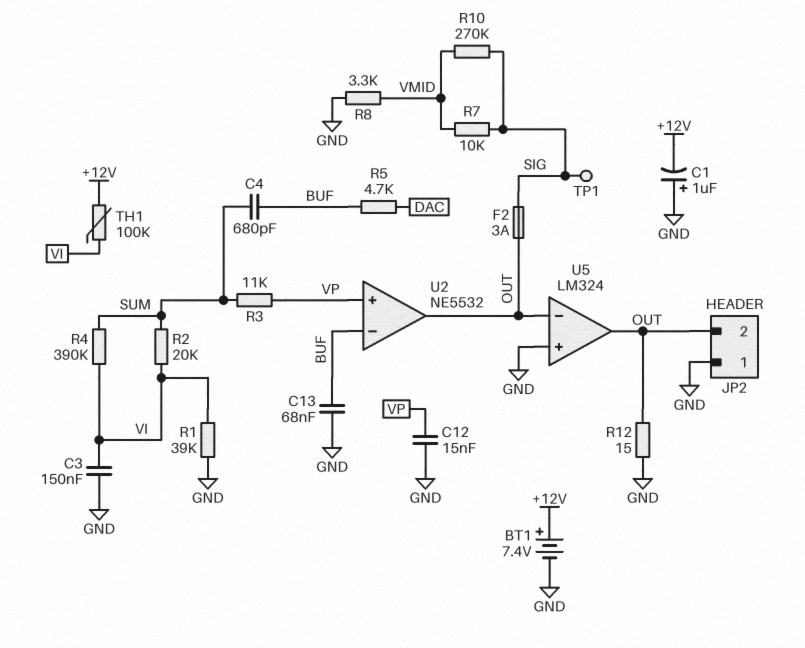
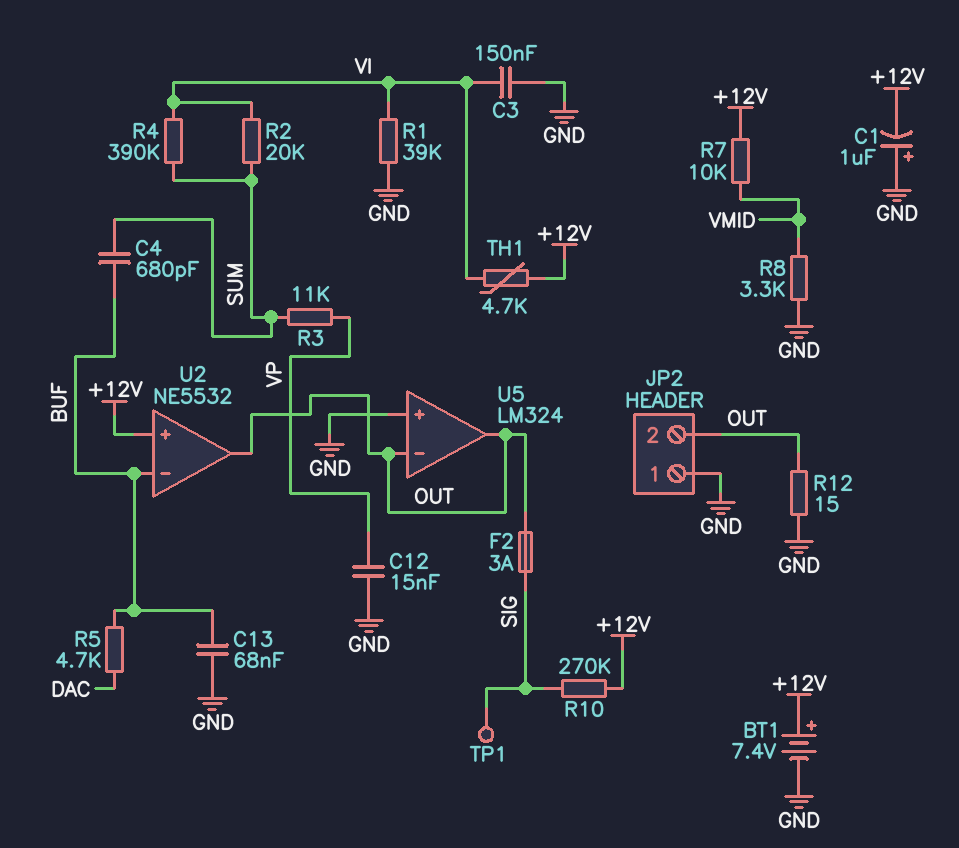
R7: 10k (SIG, VMID) -> 10k (+12V, VMID)
R10: 270k (SIG, VMID) -> 270k (+12V, SIG)
TH1: 100k (+12V, VI) -> 4.7k (+12V, VI)
U2 pin in+: VP -> +12V

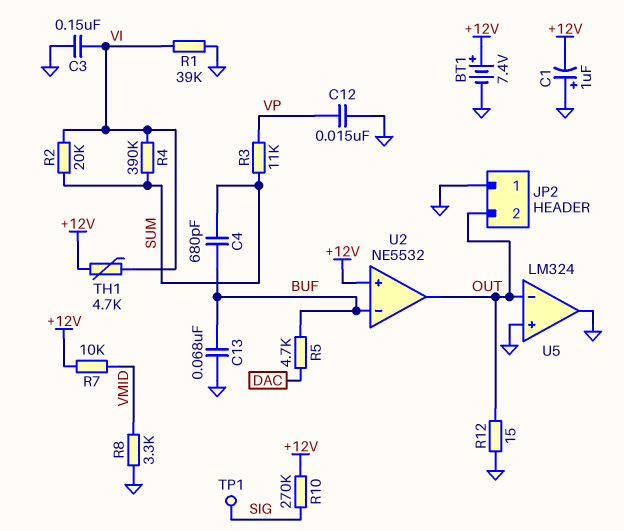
F2: 3A (OUT, SIG) -> none
U5 pin out: OUT -> GND

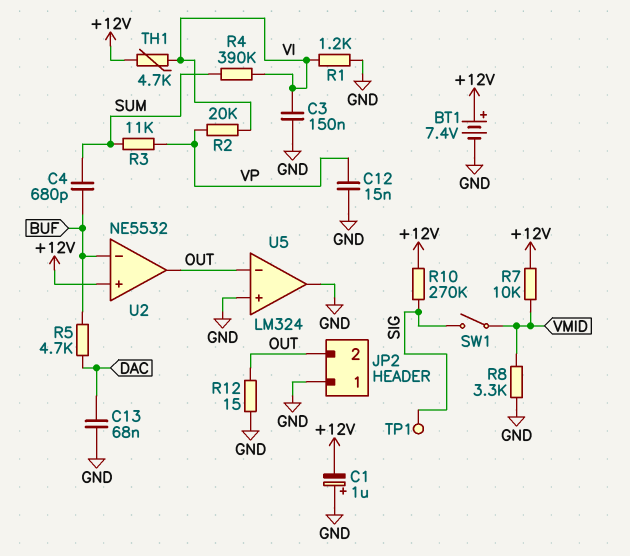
C13: 68nF (BUF, GND) -> 68nF (DAC, GND)
R1: 39k (GND, VI) -> 1.2k (GND, VI)
R2: 20k (SUM, VI) -> 20k (VI, VP)
SW1: none -> switch (SIG, VMID)

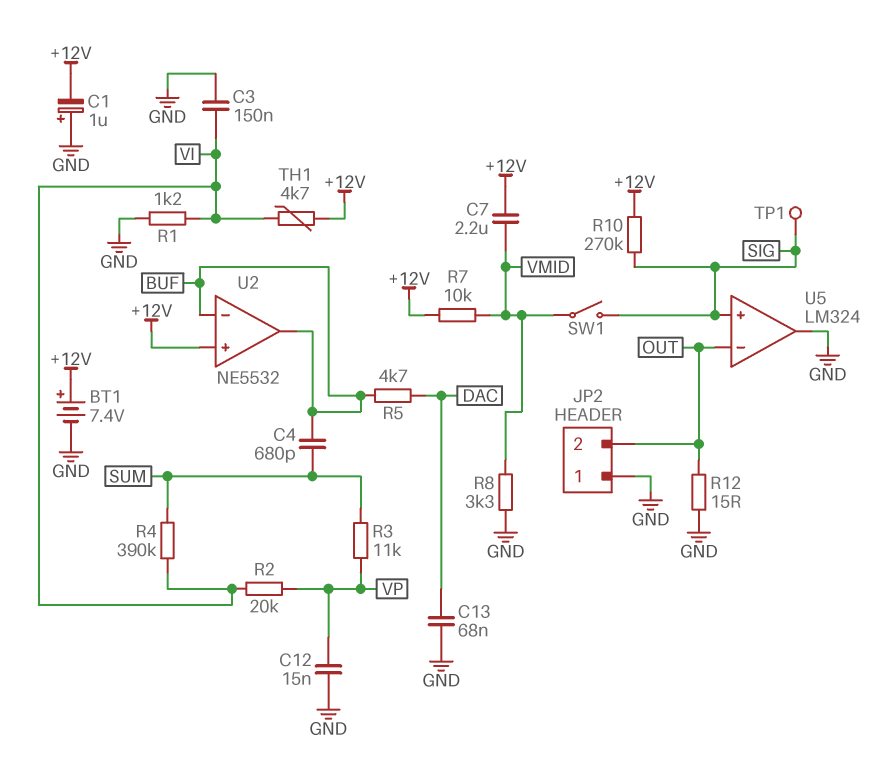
C7: none -> 2.2uF (+12V, VMID)
U2 pin out: OUT -> BUF
U5 pin in+: GND -> SIG

